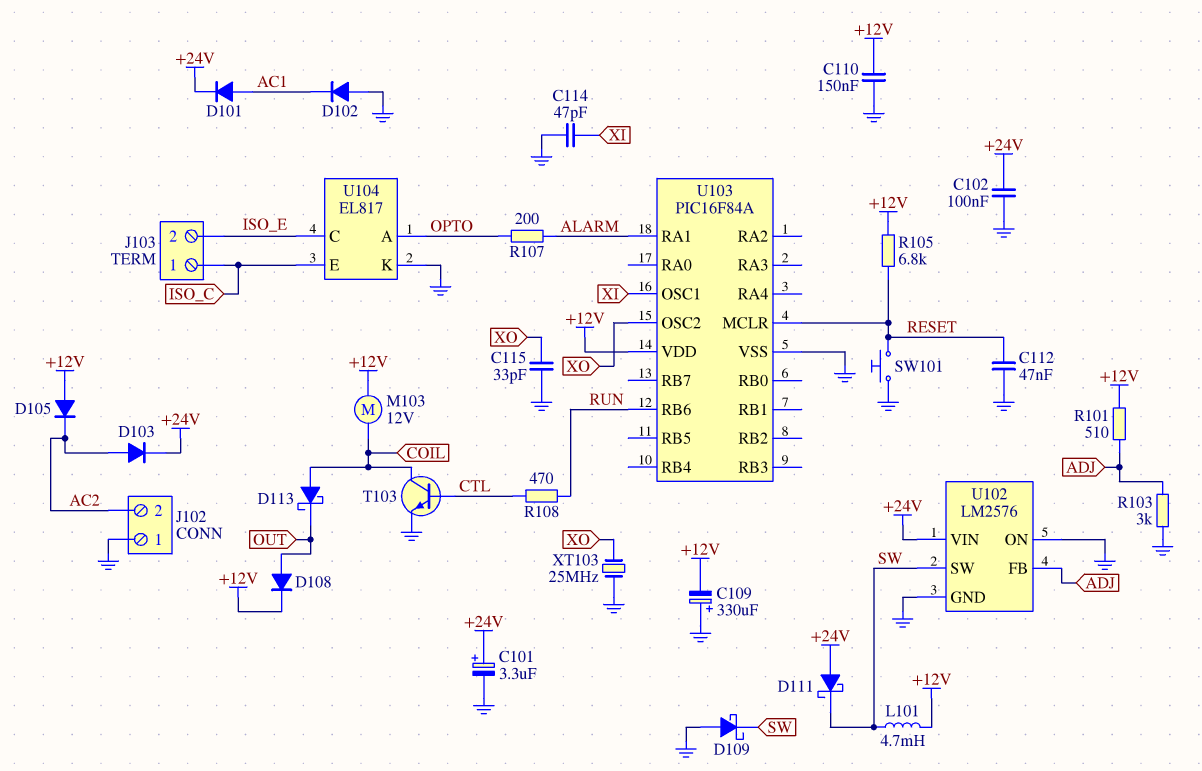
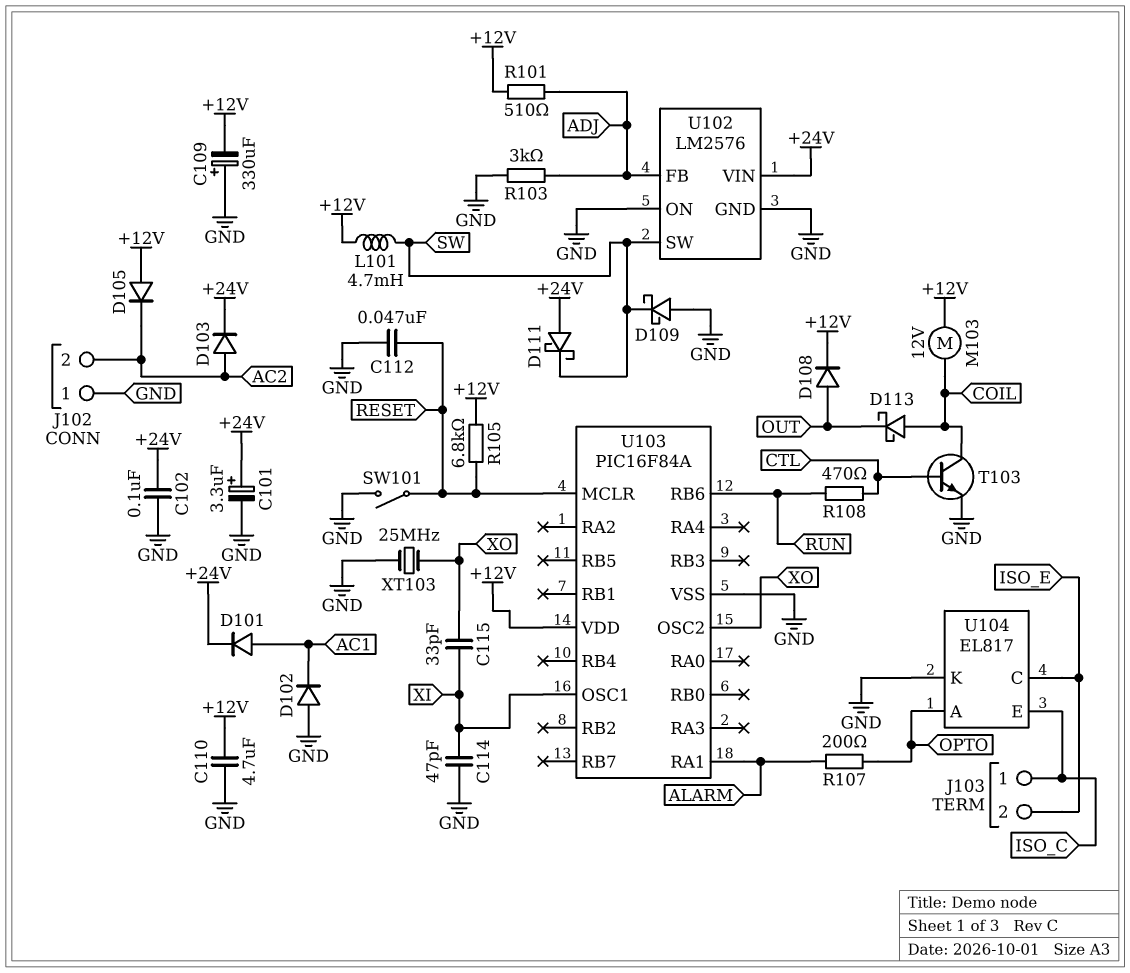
C110: 150nF (+12V, GND) -> 4.7uF (+12V, GND)
C115: 33pF (GND, XO) -> 33pF (XI, XO)
SW101: button (GND, RESET) -> switch (GND, RESET)

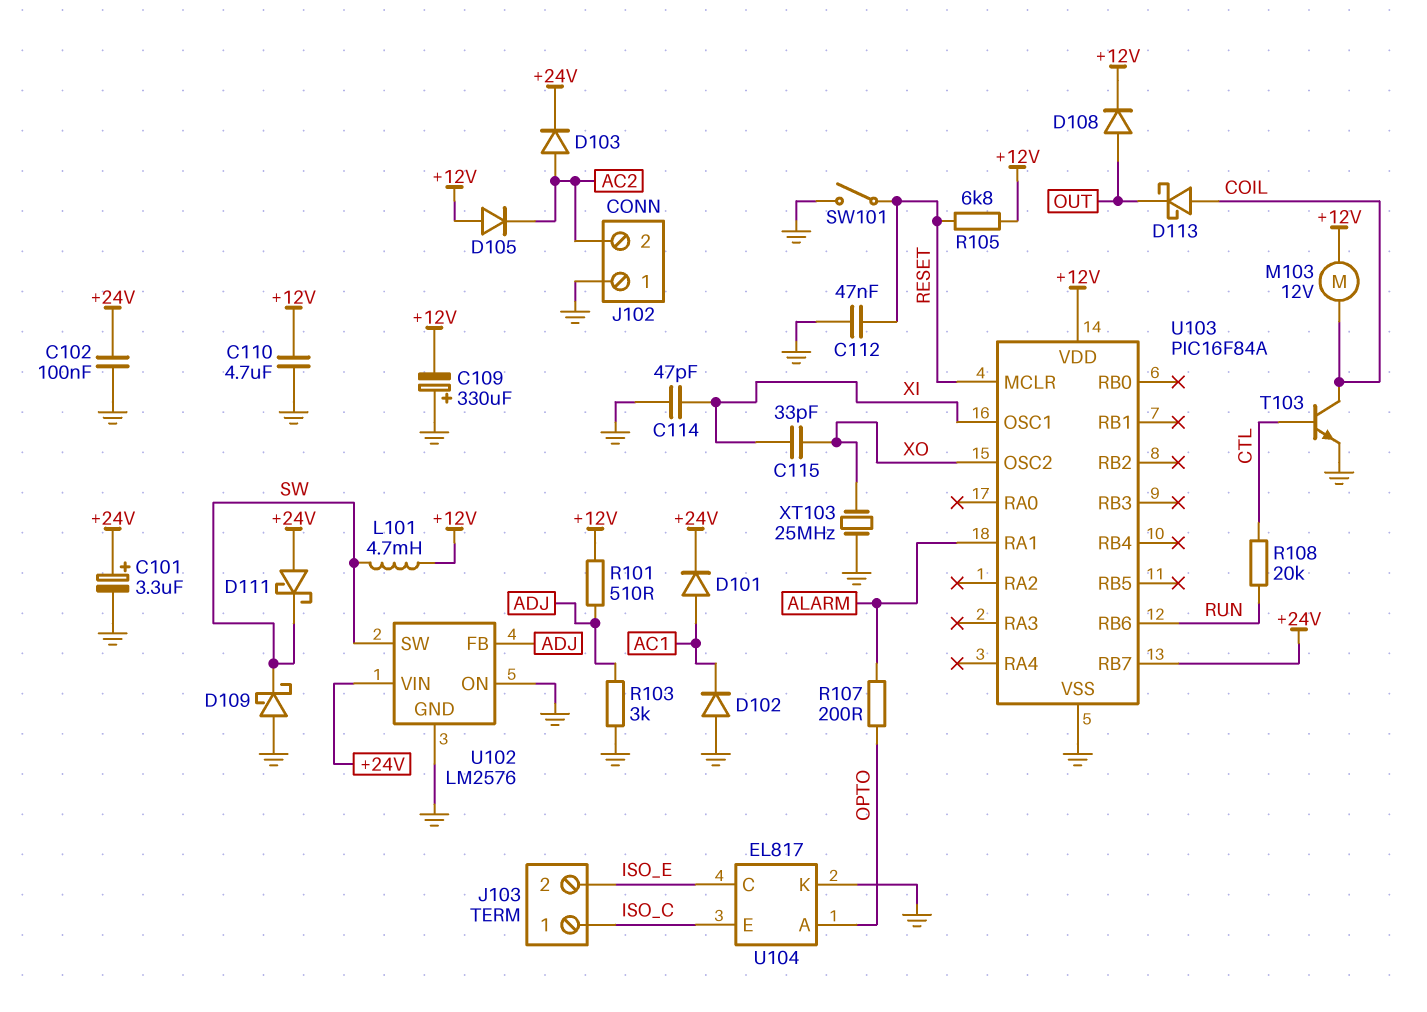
R108: 470 (CTL, RUN) -> 20k (CTL, RUN)
U103 pin RB7: none -> +24V

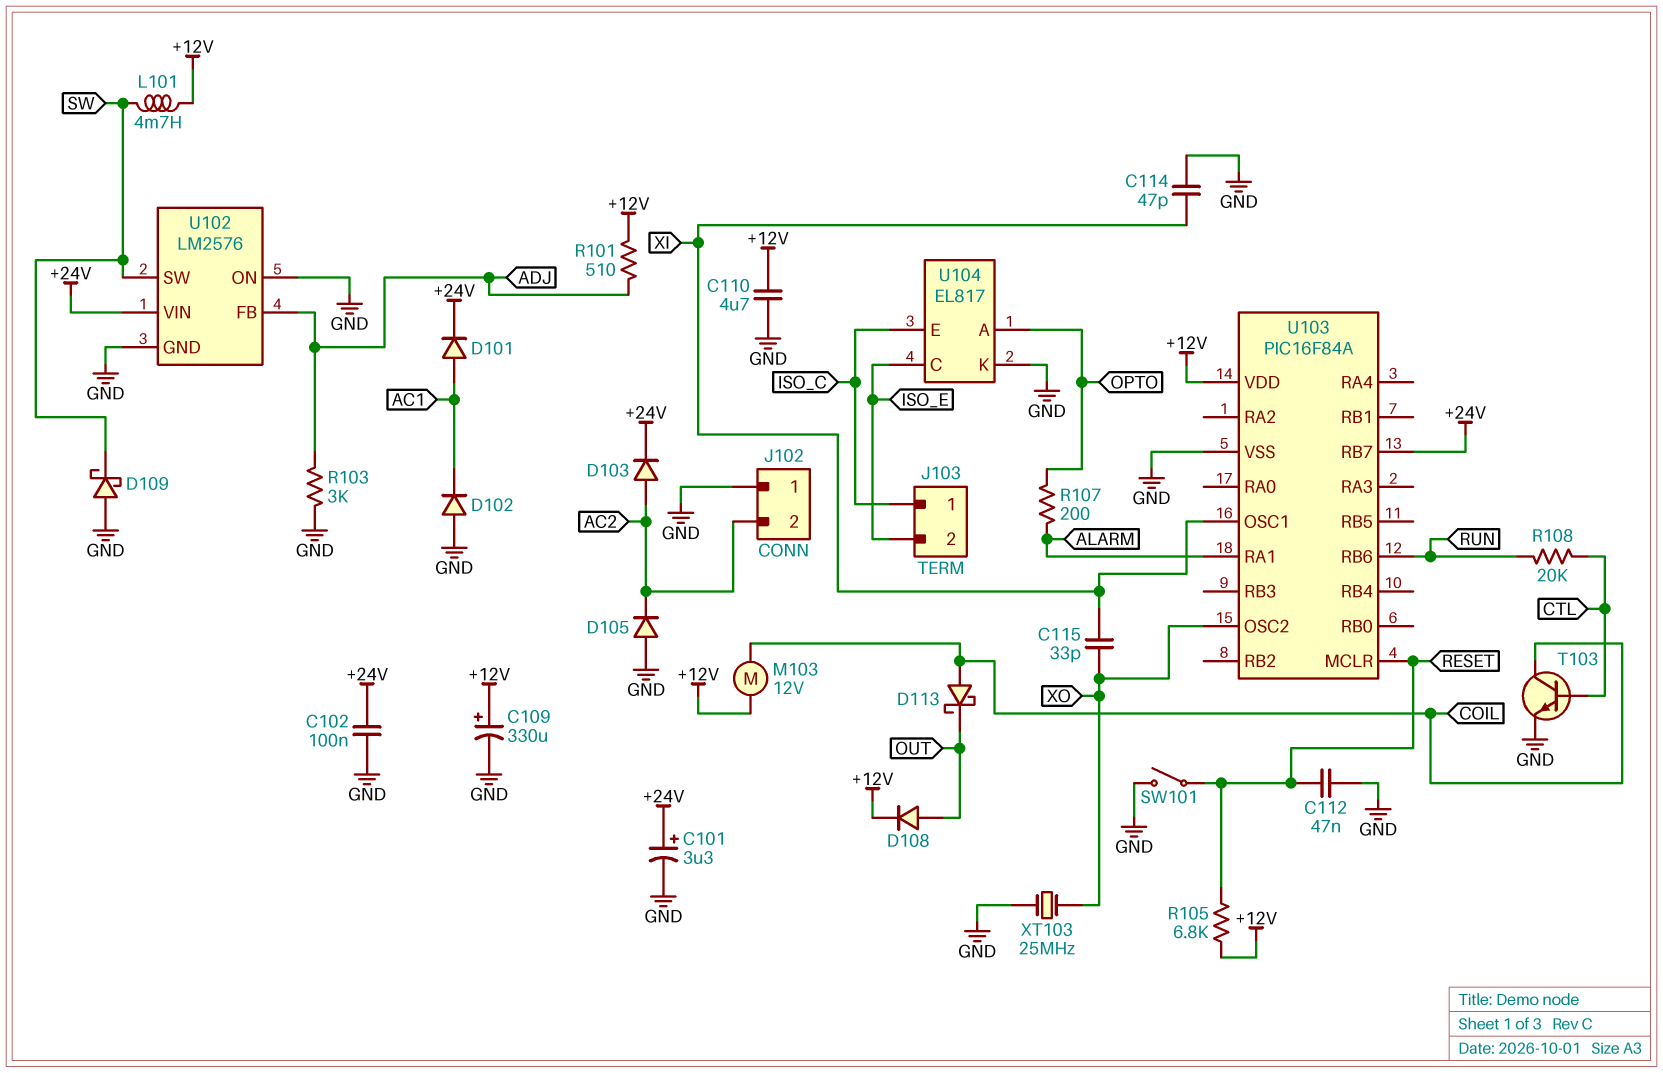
C109: 330uF (plus GND, minus +12V) -> 330uF (plus +12V, minus GND)
D105: diode (A +12V, K AC2) -> diode (A GND, K AC2)
D111: schottky (A +24V, K SW) -> none

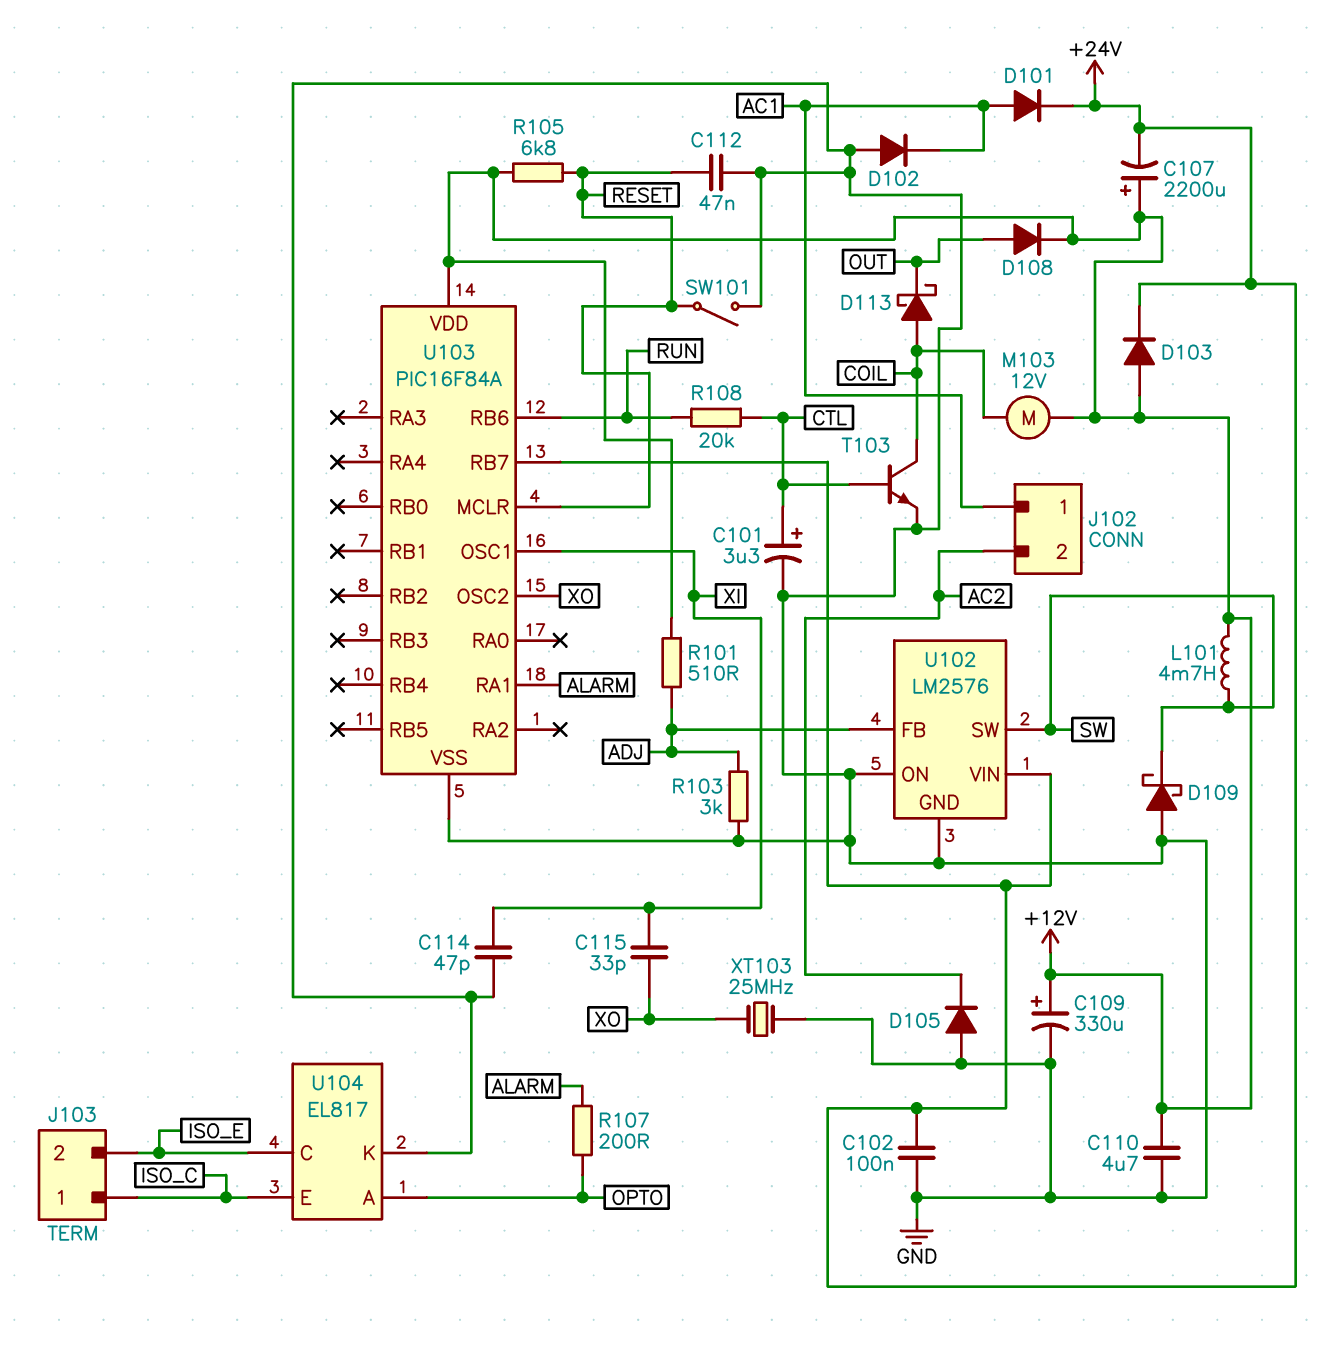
C101: 3.3uF (plus +24V, minus GND) -> 3.3uF (plus CTL, minus GND)
C107: none -> 2200uF (plus +12V, minus +24V)
D103: diode (A AC2, K +24V) -> diode (A +12V, K +24V)
J102 pin 1: GND -> AC1

